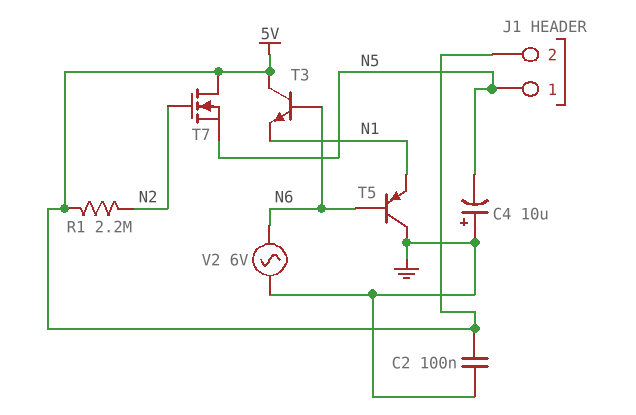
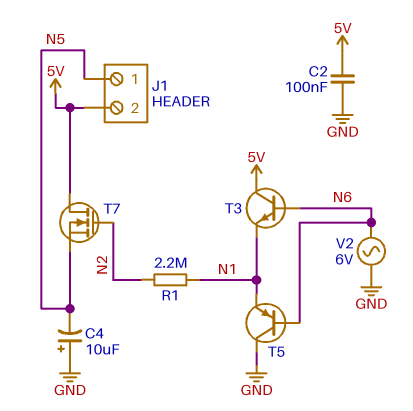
R1: 2.2M (5V, N2) -> 2.2M (N1, N2)

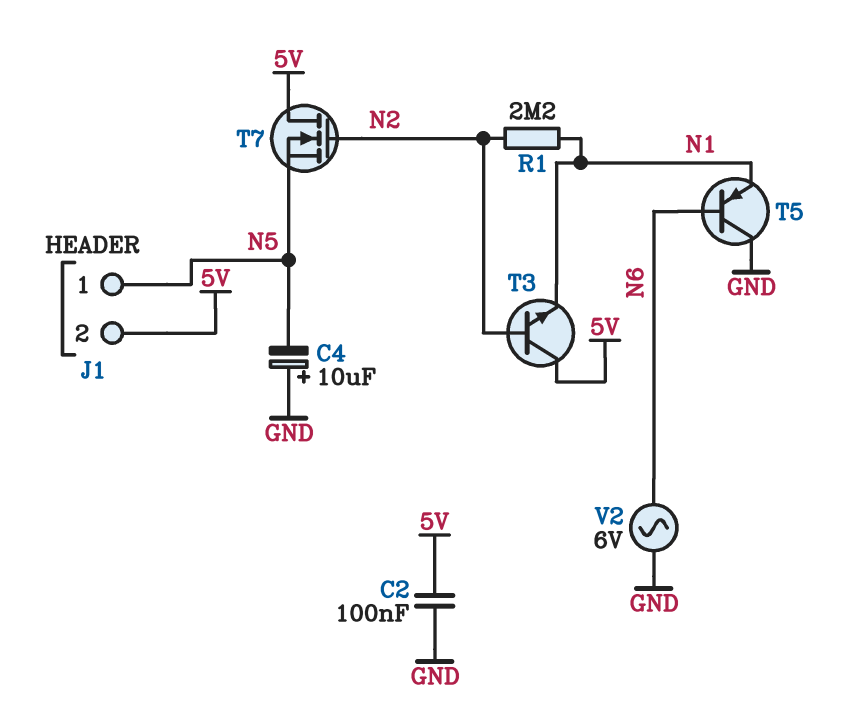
T3: NPN (B N6, C 5V, E N1) -> NPN (B N2, C 5V, E N1)

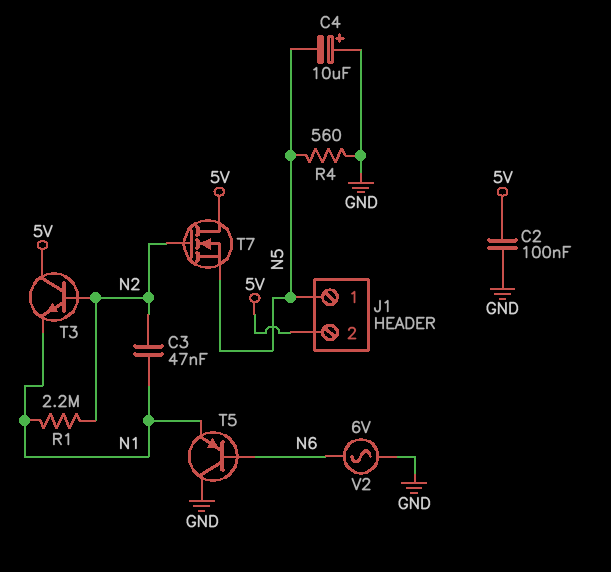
C3: none -> 47nF (N1, N2)
R4: none -> 560 (GND, N5)

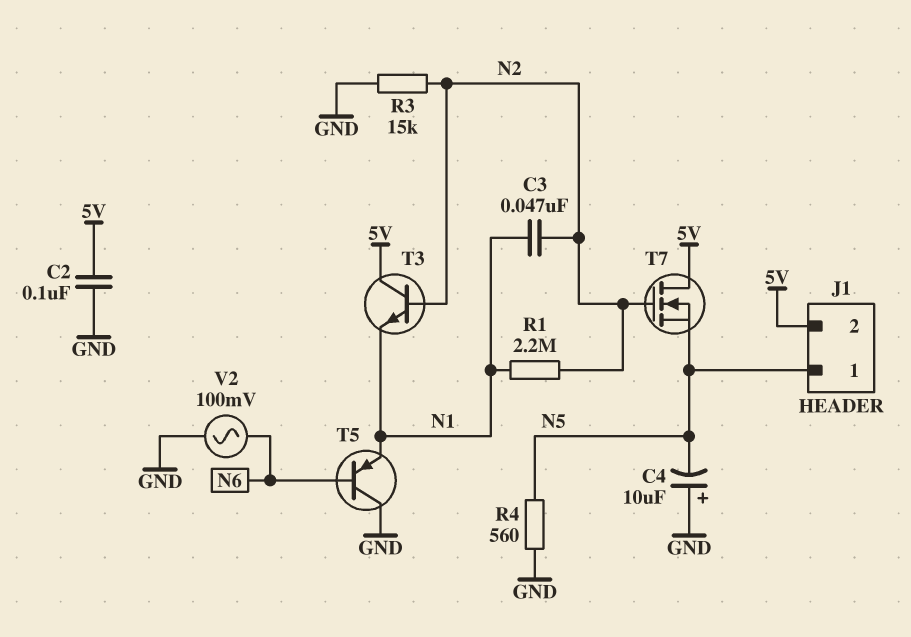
R3: none -> 15k (GND, N2)
V2: AC 6V (GND, N6) -> AC 100mV (GND, N6)

